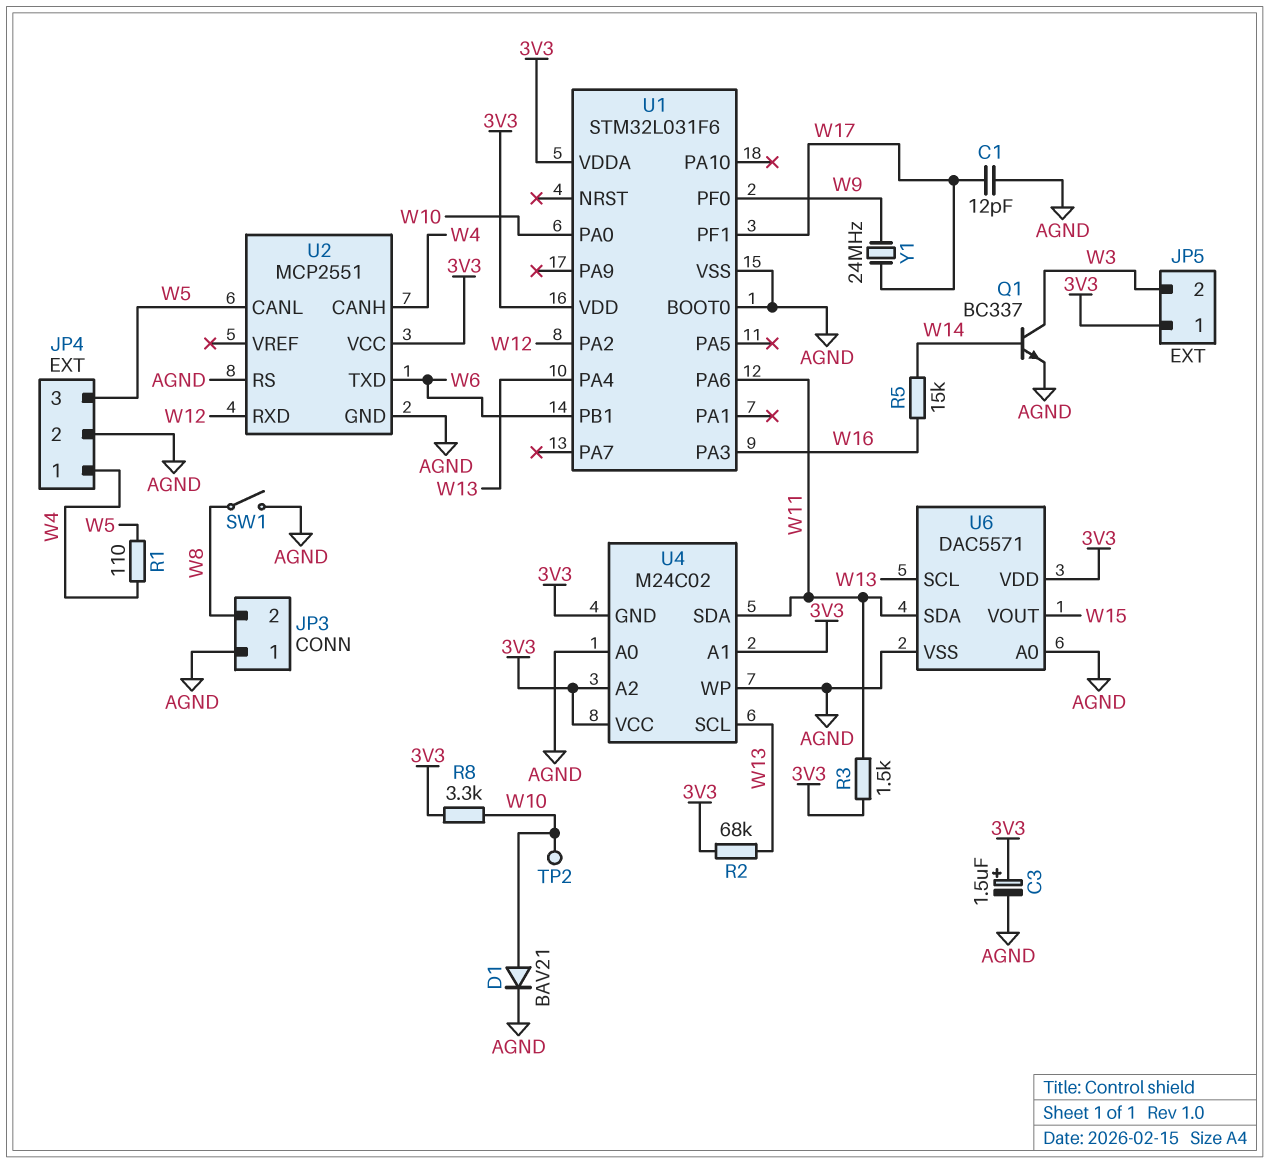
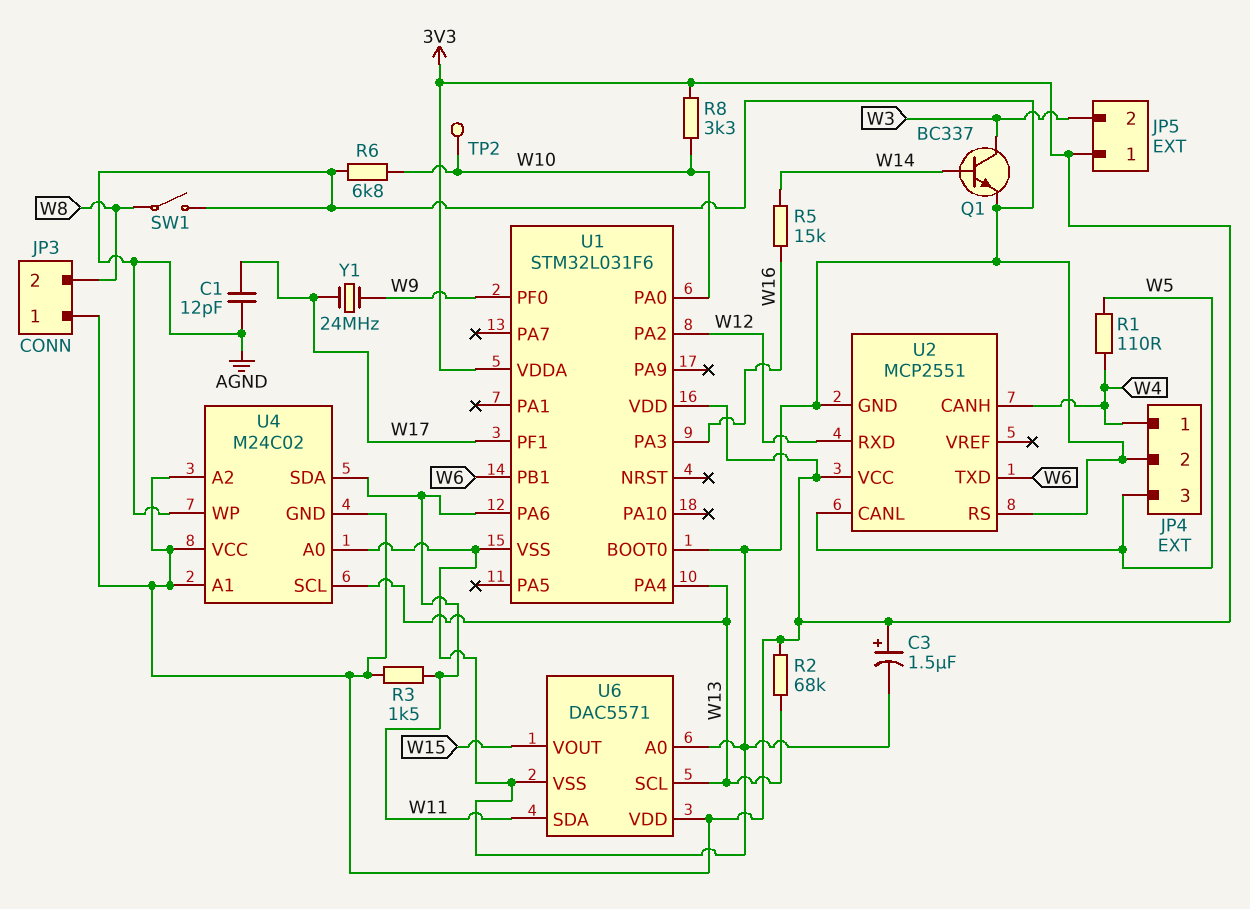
D1: diode BAV21 (A W10, K AGND) -> none
JP3 pin 1: AGND -> 3V3
R6: none -> 6.8k (AGND, W10)

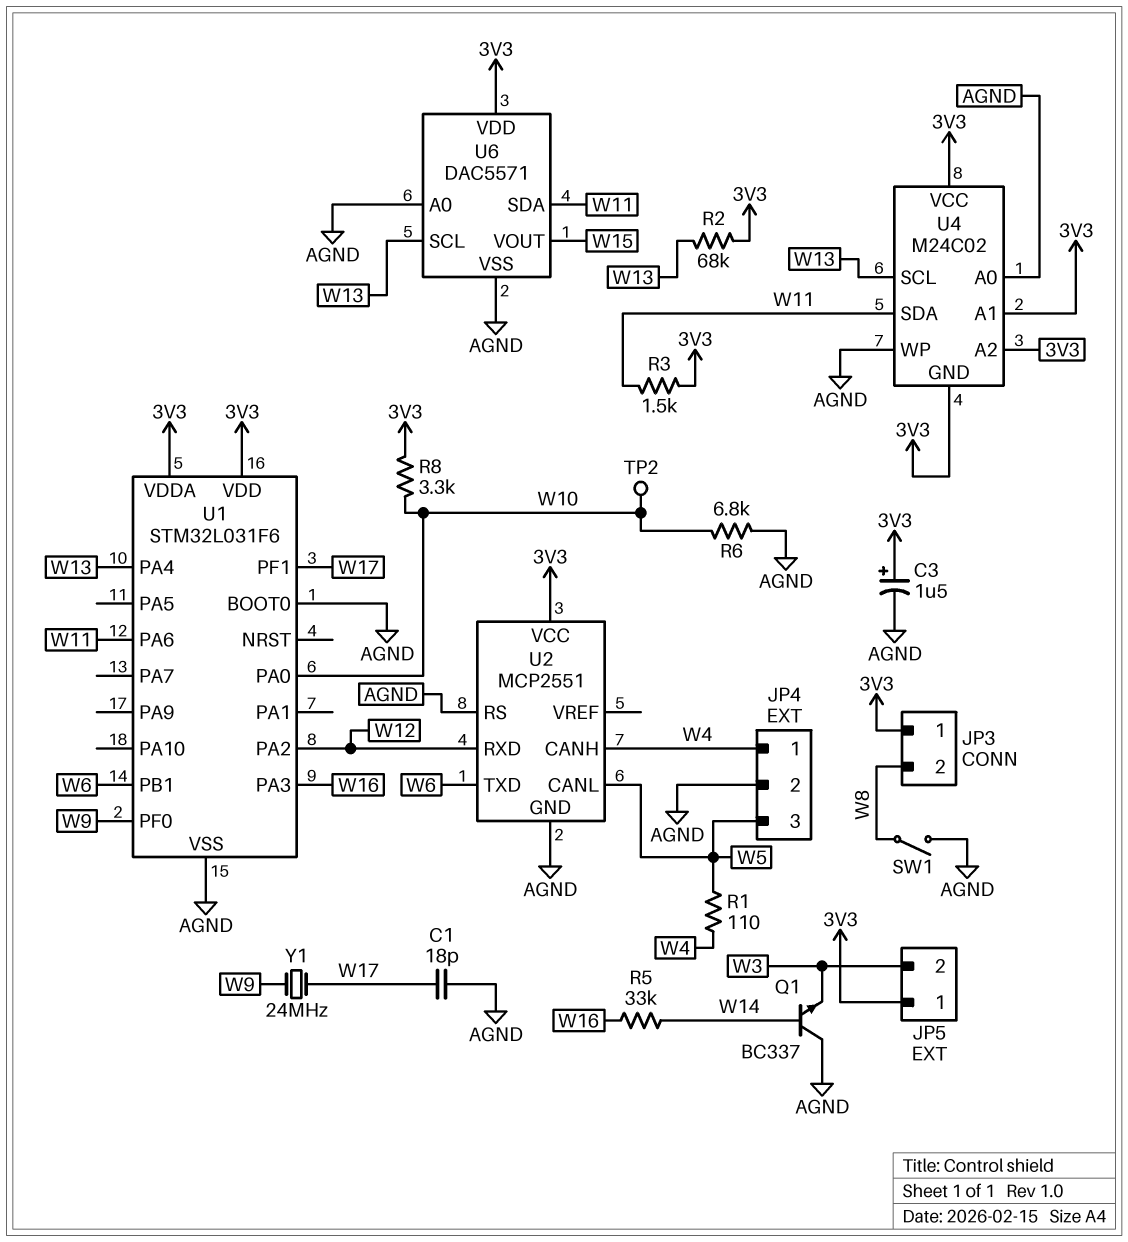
C1: 12pF (AGND, W17) -> 18pF (AGND, W17)
Q1: NPN BC337 (B W14, C W3, E AGND) -> NPN BC337 (B W14, C AGND, E W3)
R5: 15k (W14, W16) -> 33k (W14, W16)

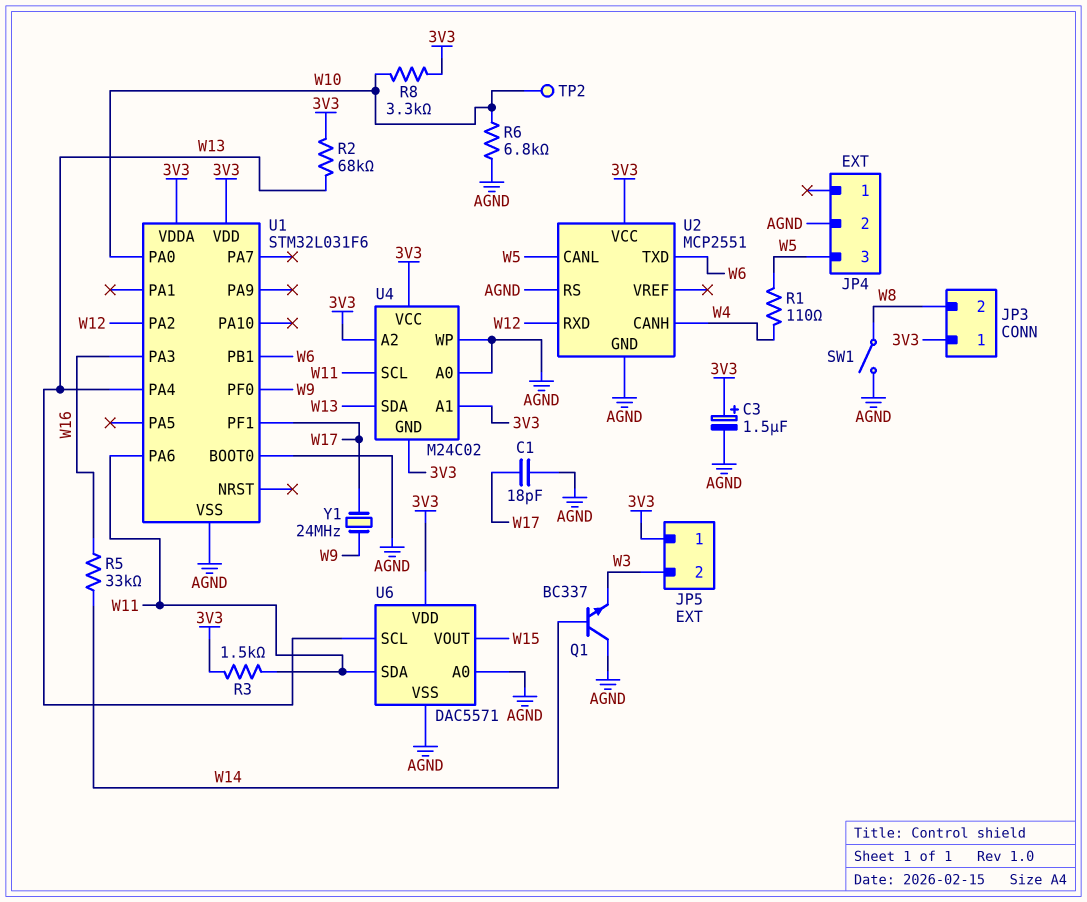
JP4 pin 1: W4 -> none
U4 pin SCL: W13 -> W11
U4 pin SDA: W11 -> W13

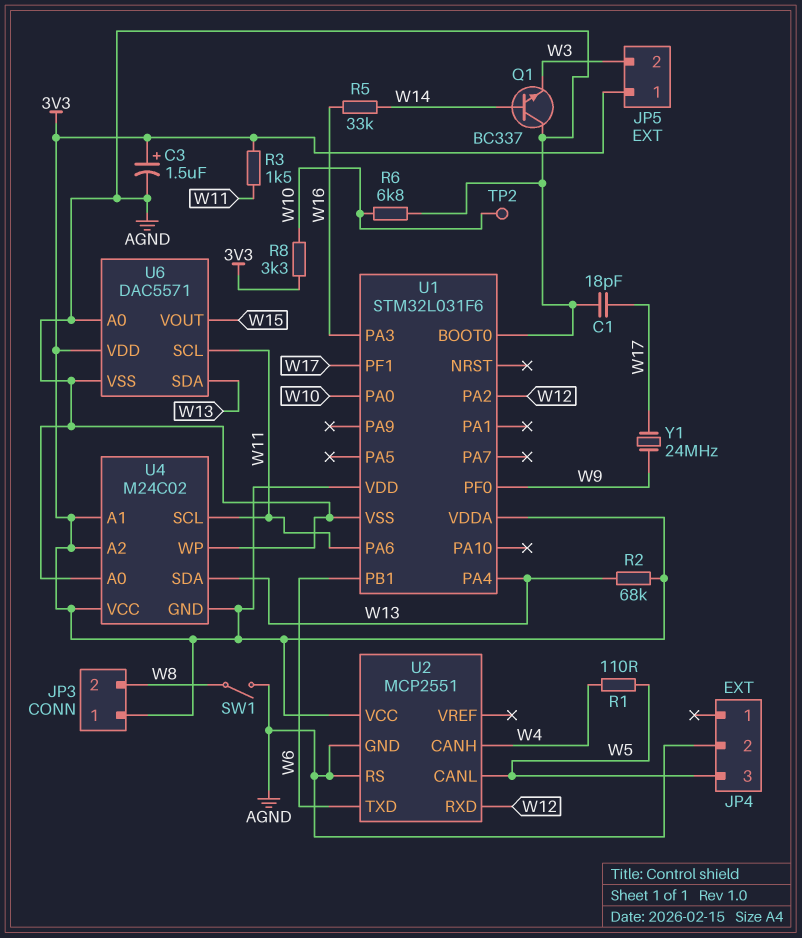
U6 pin SCL: W13 -> W11
U6 pin SDA: W11 -> W13

